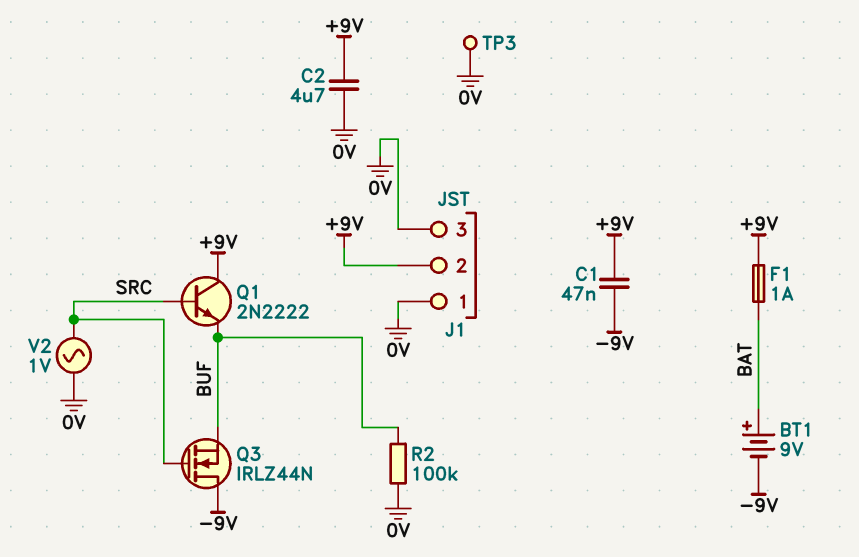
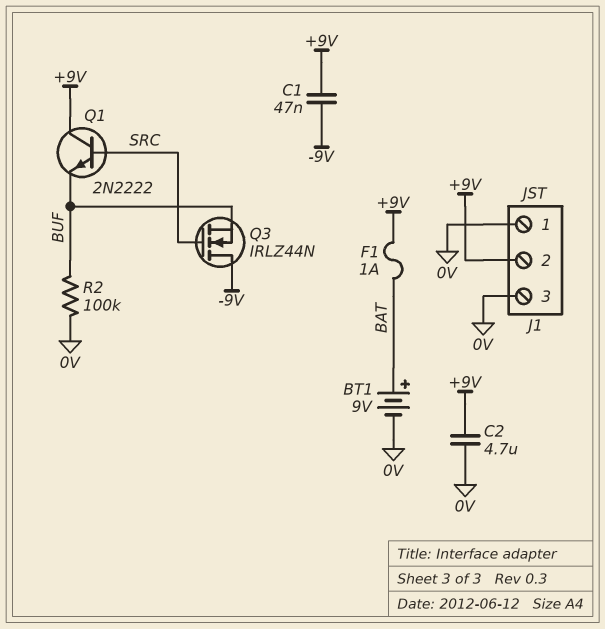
BT1: 9V (plus BAT, minus -9V) -> 9V (plus BAT, minus 0V)
TP3: test point (0V) -> none
V2: AC 1V (0V, SRC) -> none

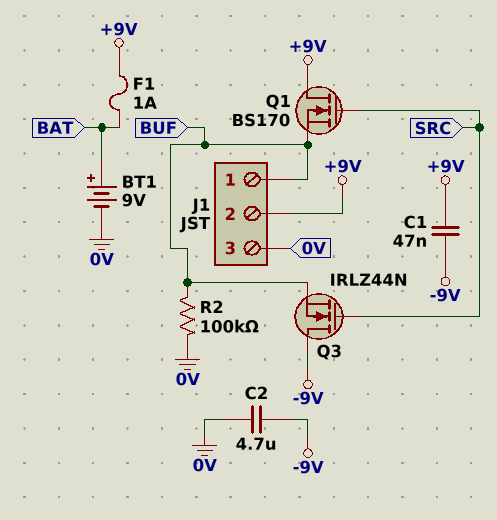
C2: 4.7uF (+9V, 0V) -> 4.7uF (-9V, 0V)
J1 pin 1: 0V -> BUF
Q1: NPN 2N2222 (B SRC, C +9V, E BUF) -> NMOS BS170 (G SRC, D +9V, S BUF)

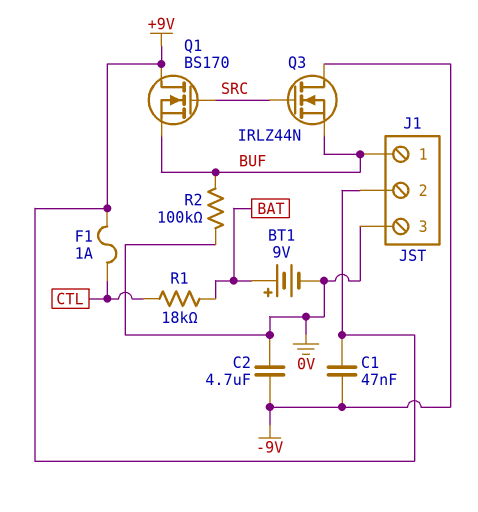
F1: 1A (+9V, BAT) -> 1A (+9V, CTL)
R1: none -> 18k (BAT, CTL)

